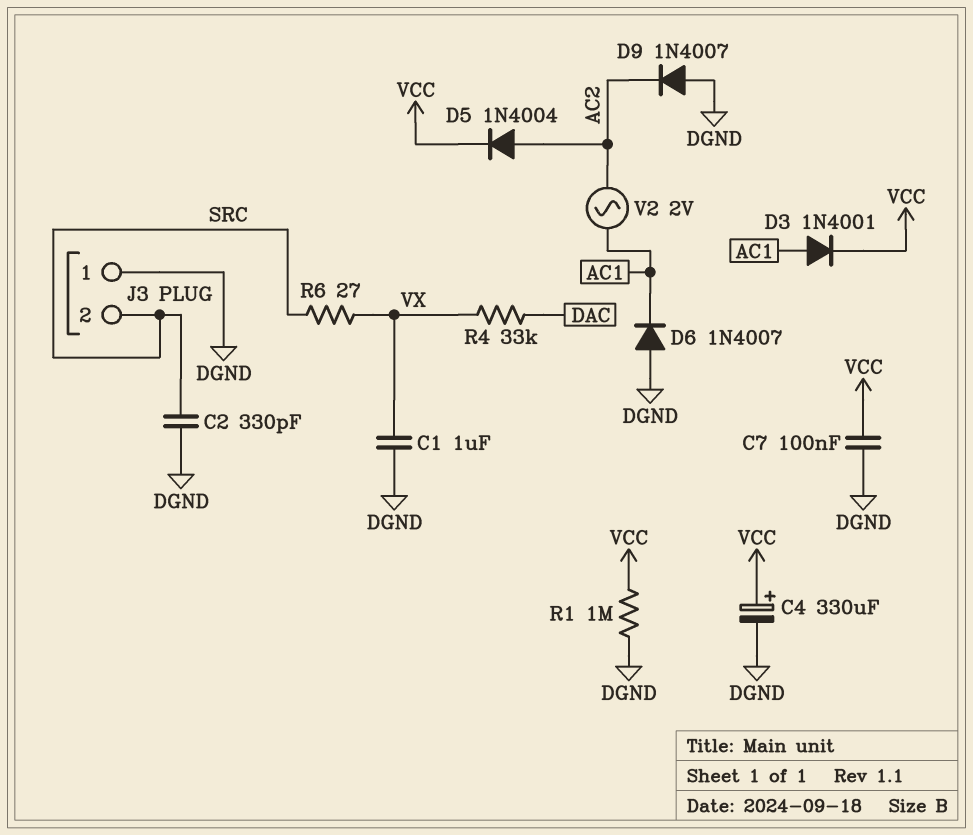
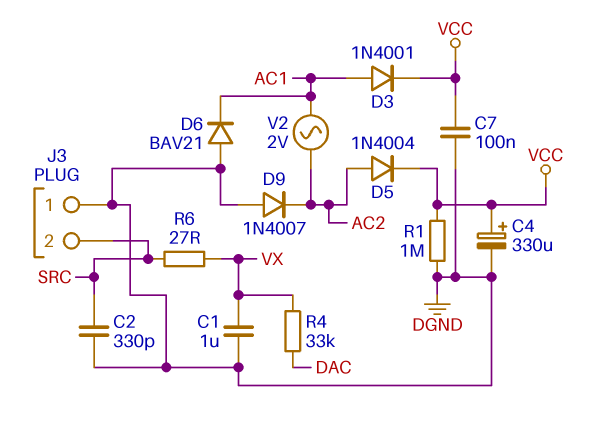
D6: diode 1N4007 (A DGND, K AC1) -> diode BAV21 (A DGND, K AC1)

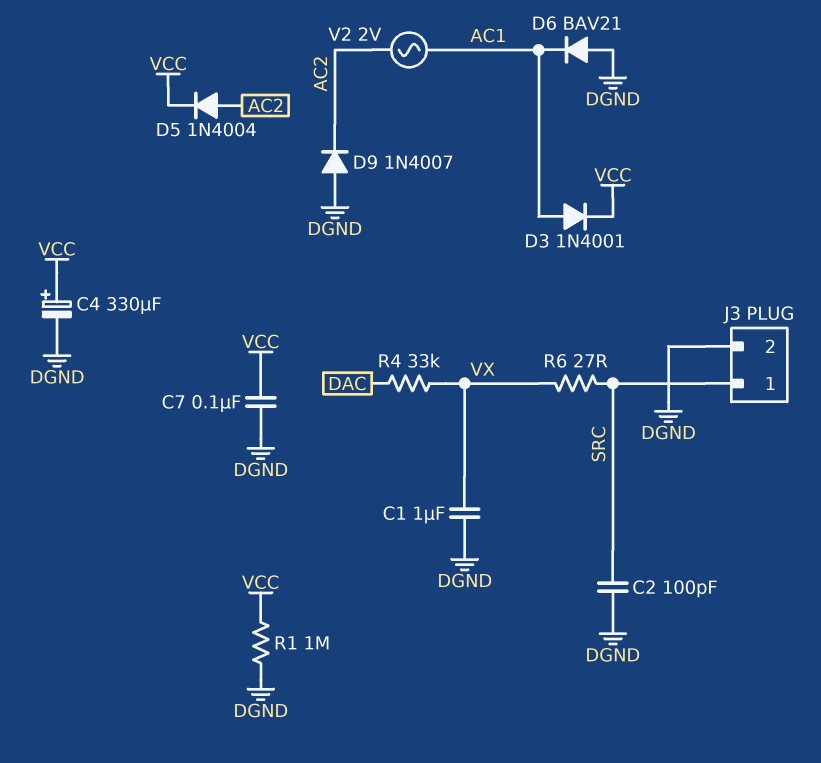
C2: 330pF (DGND, SRC) -> 100pF (DGND, SRC)
J3 pin 1: DGND -> SRC
J3 pin 2: SRC -> DGND

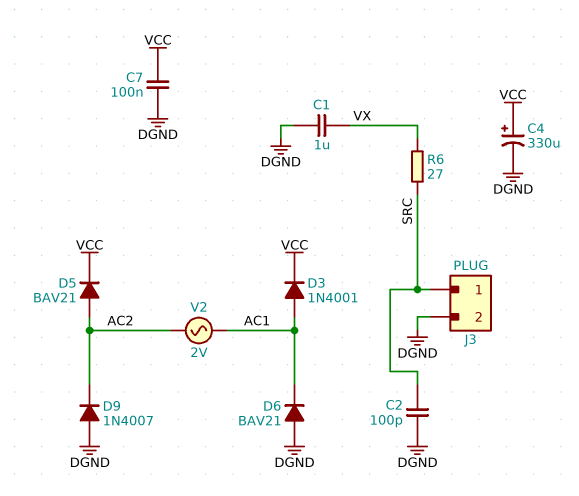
D5: diode 1N4004 (A AC2, K VCC) -> diode BAV21 (A AC2, K VCC)
R1: 1M (DGND, VCC) -> none
R4: 33k (DAC, VX) -> none

